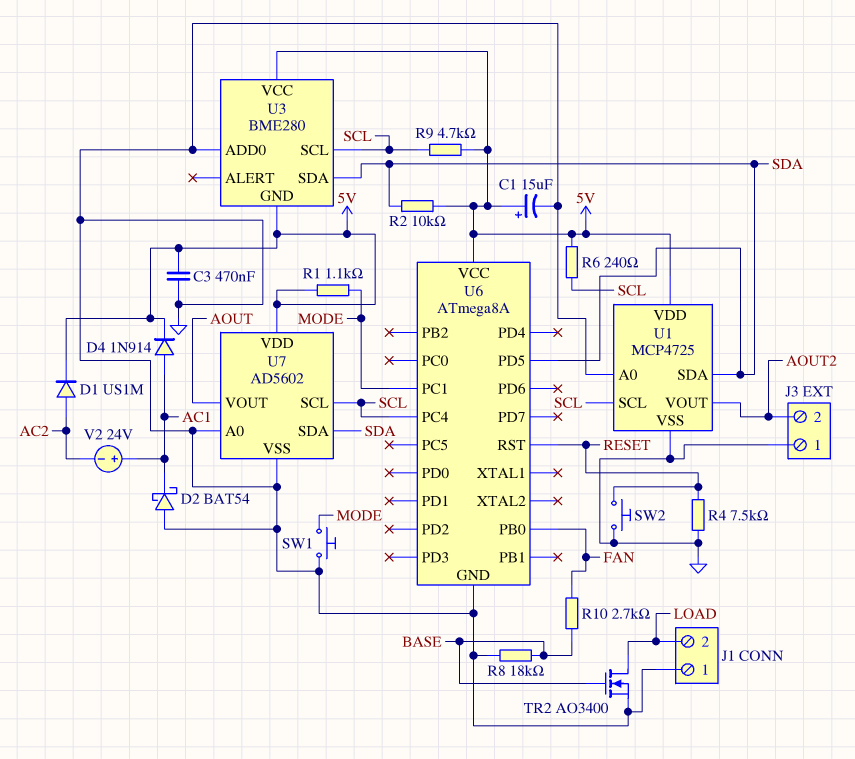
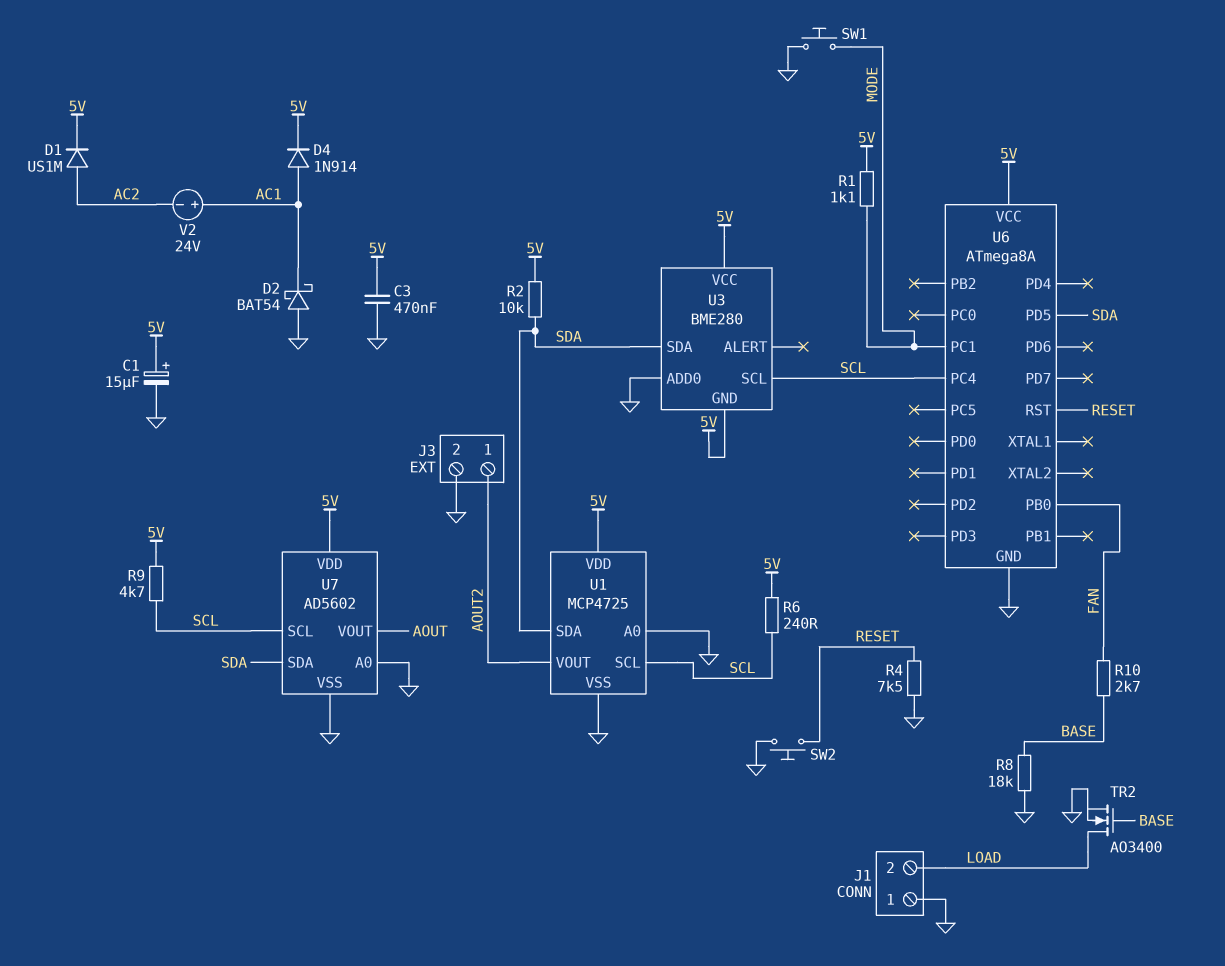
J3 pin 1: GND -> AOUT2
J3 pin 2: AOUT2 -> GND

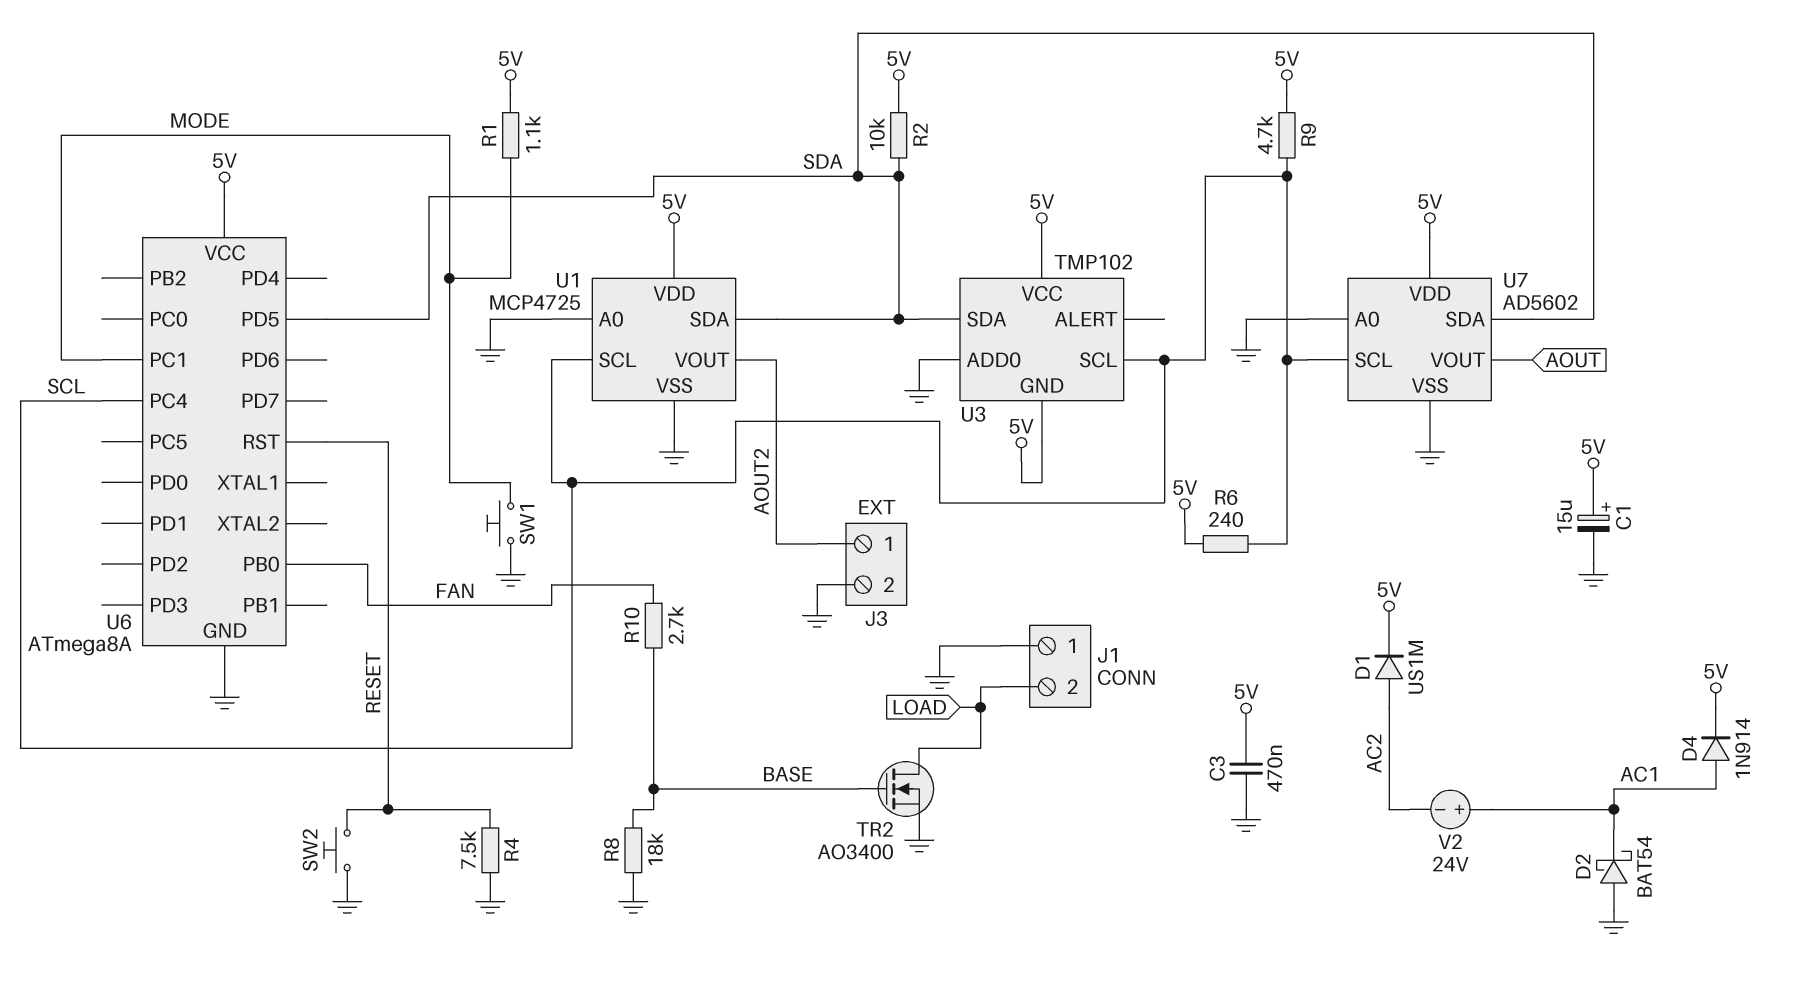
U3: BME280 -> TMP102

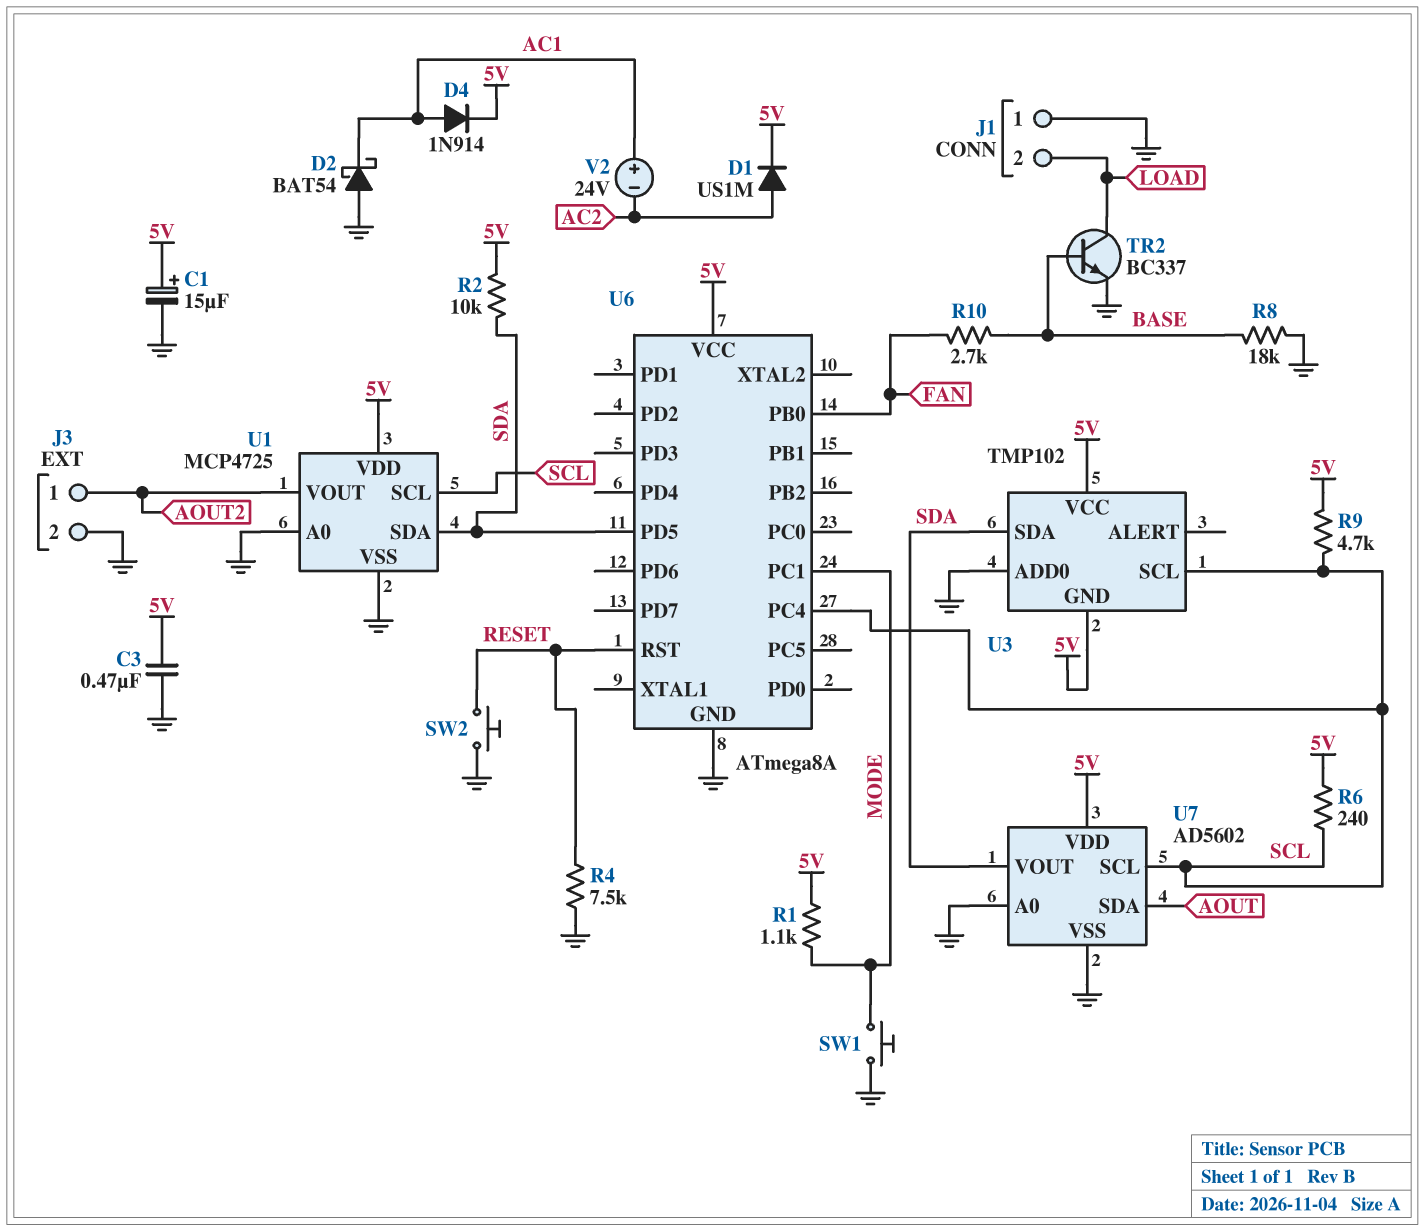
TR2: NMOS AO3400 (G BASE, D LOAD, S GND) -> NPN BC337 (B BASE, C LOAD, E GND)
U7 pin SDA: SDA -> AOUT
U7 pin VOUT: AOUT -> SDA

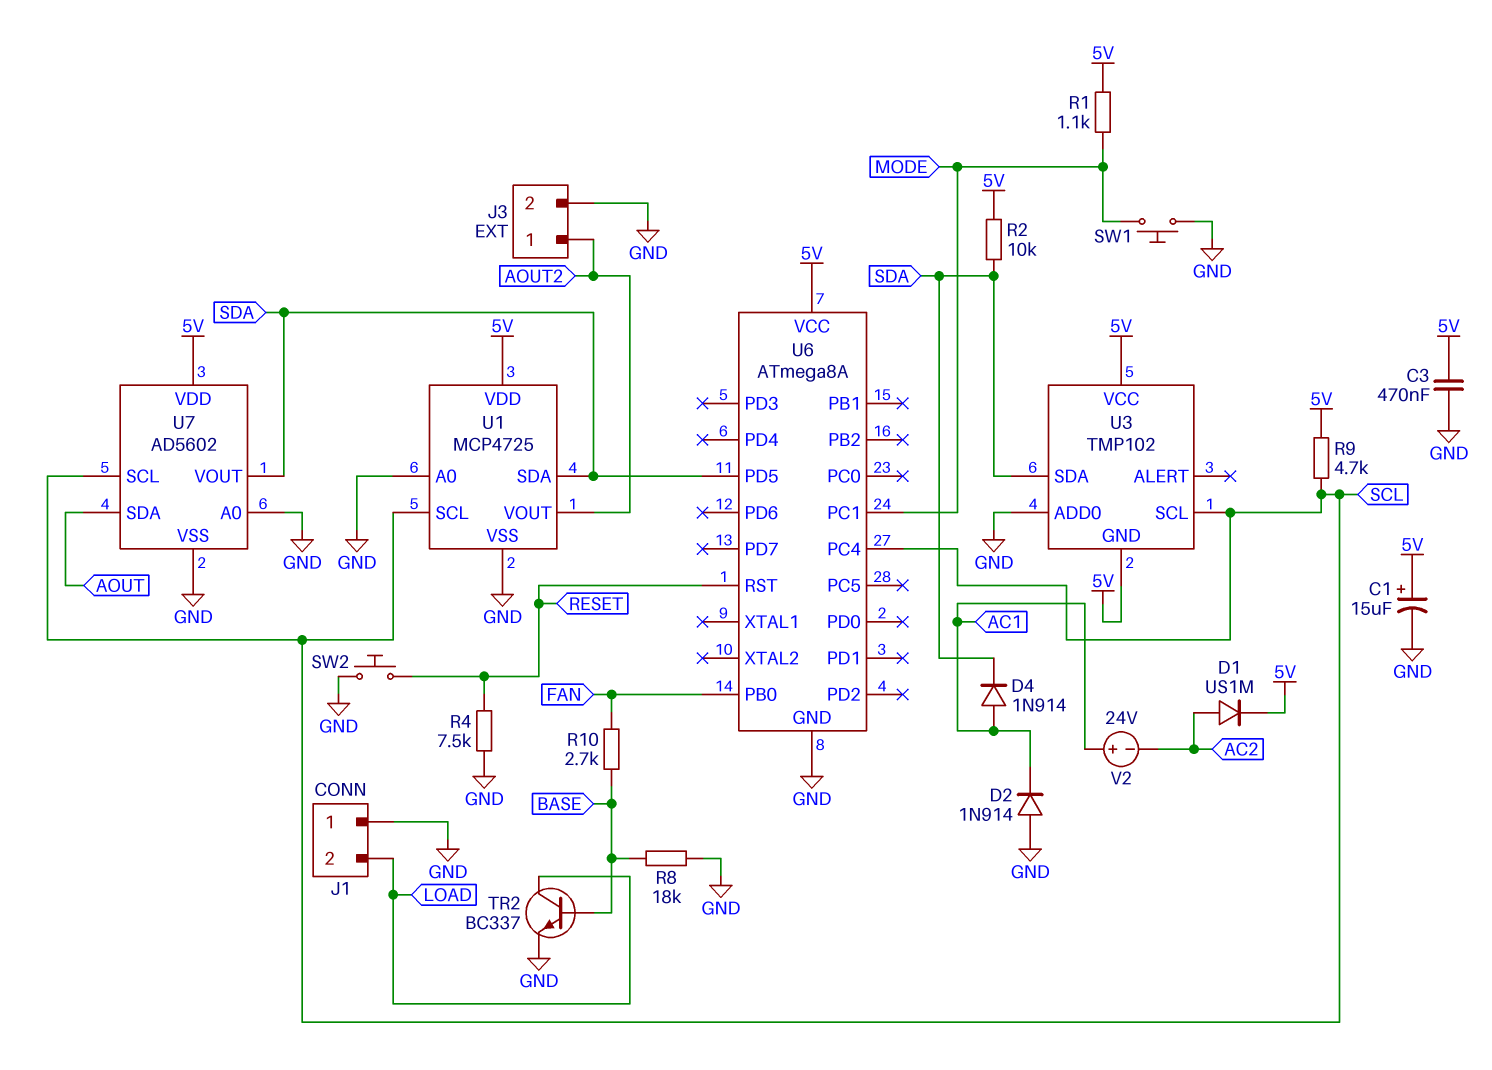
D2: schottky BAT54 (A GND, K AC1) -> diode 1N914 (A GND, K AC1)
D4: diode 1N914 (A AC1, K 5V) -> diode 1N914 (A AC1, K SDA)
R6: 240 (5V, SCL) -> none

